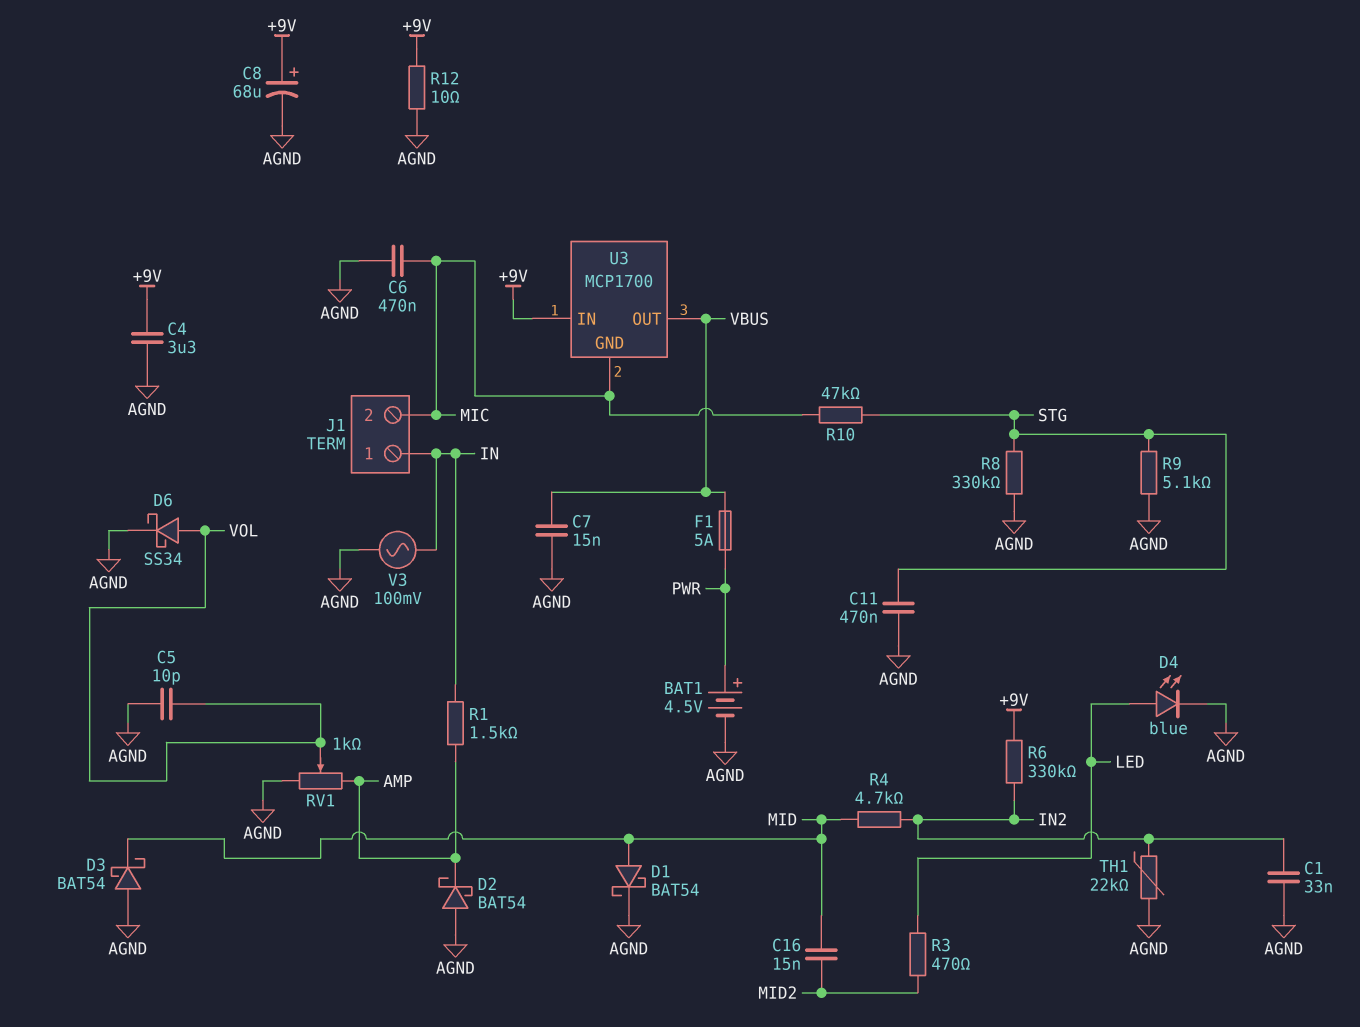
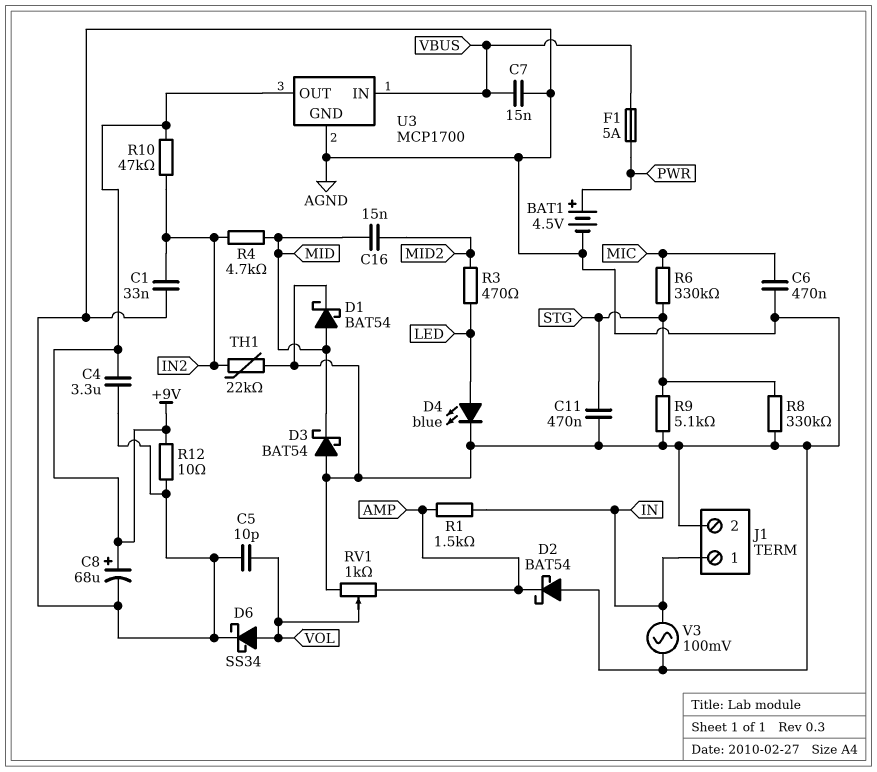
J1 pin 2: MIC -> AGND
R6: 330k (+9V, IN2) -> 330k (MIC, STG)
R10: 47k (MIC, STG) -> 47k (+9V, IN2)
U3 pin GND: MIC -> AGND
U3 pin IN: +9V -> VBUS
U3 pin OUT: VBUS -> +9V

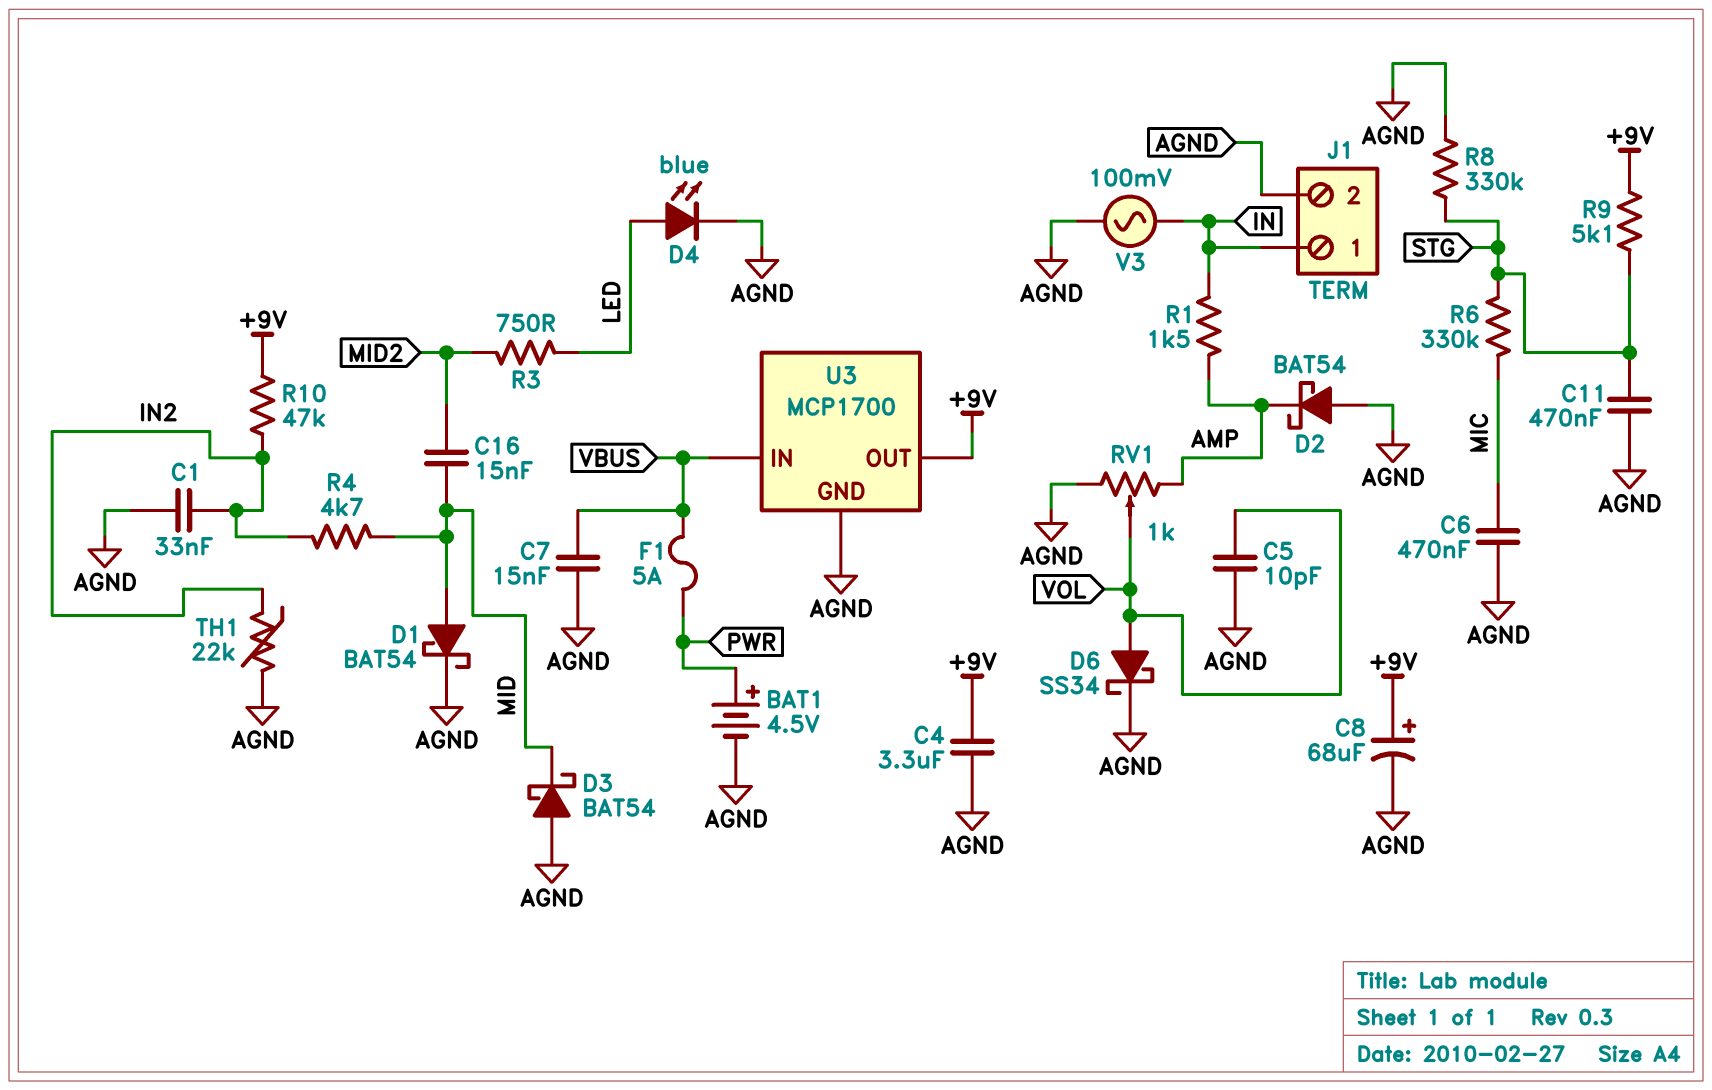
R3: 470 (LED, MID2) -> 750 (LED, MID2)
R9: 5.1k (AGND, STG) -> 5.1k (+9V, STG)
R12: 10 (+9V, AGND) -> none

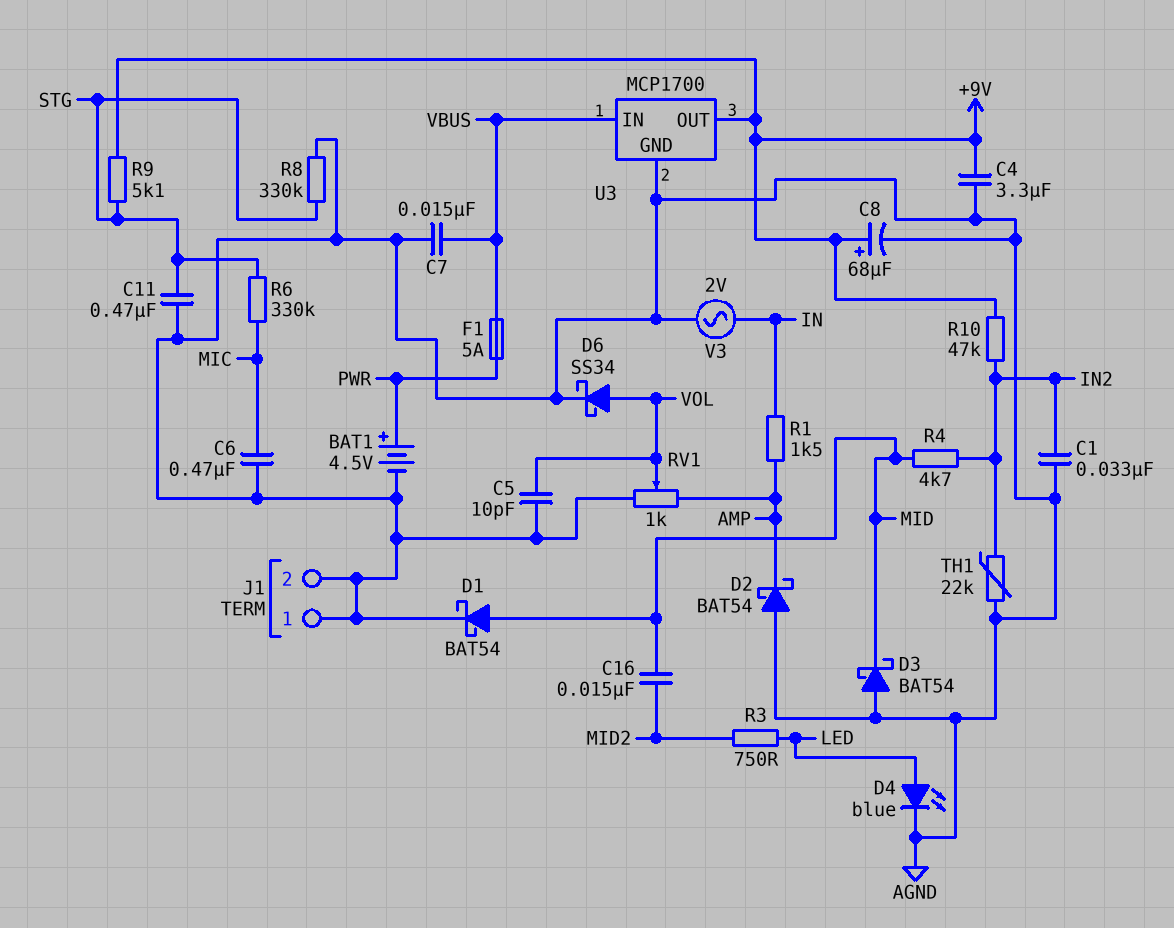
J1 pin 1: IN -> AGND
V3: AC 100mV (AGND, IN) -> AC 2V (AGND, IN)

